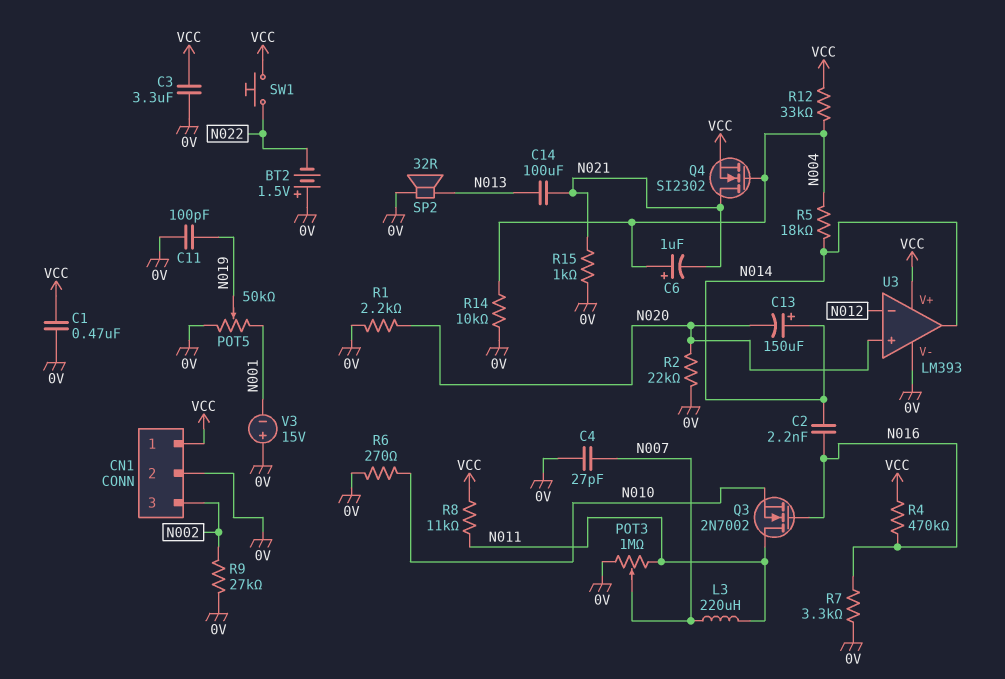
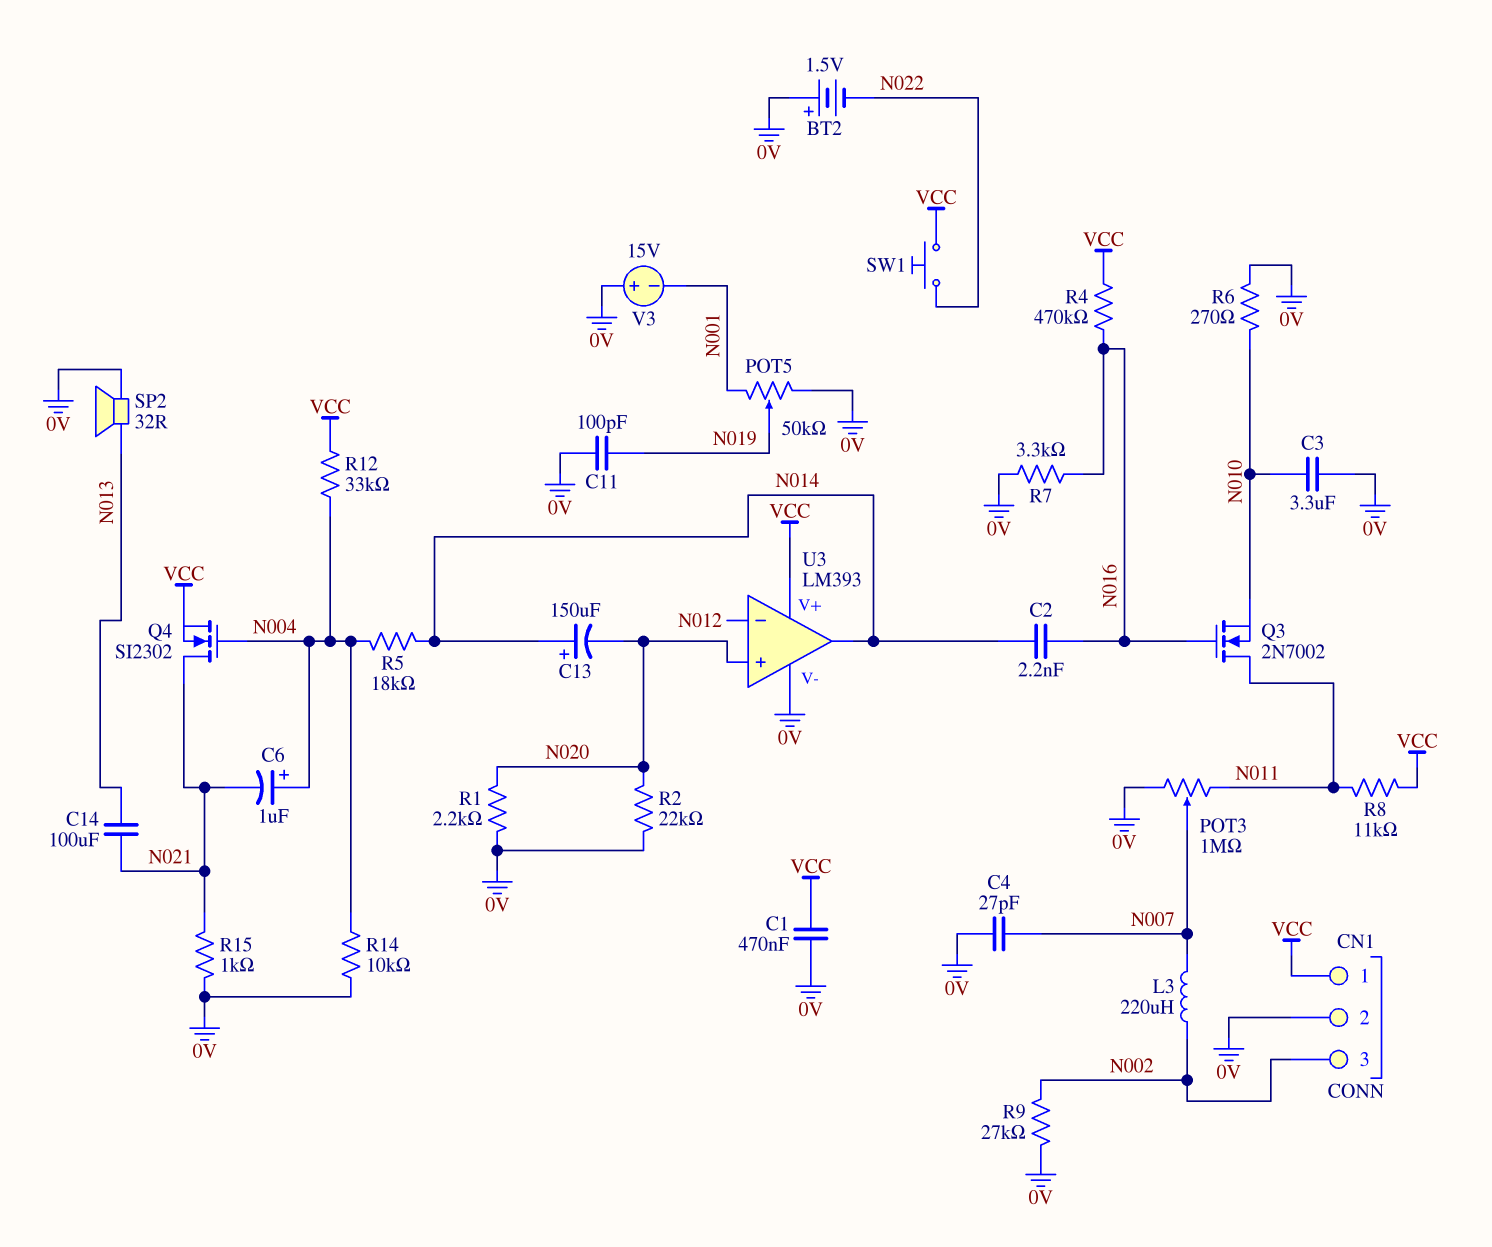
C3: 3.3uF (0V, VCC) -> 3.3uF (0V, N010)
L3: 220uH (N007, N011) -> 220uH (N002, N007)

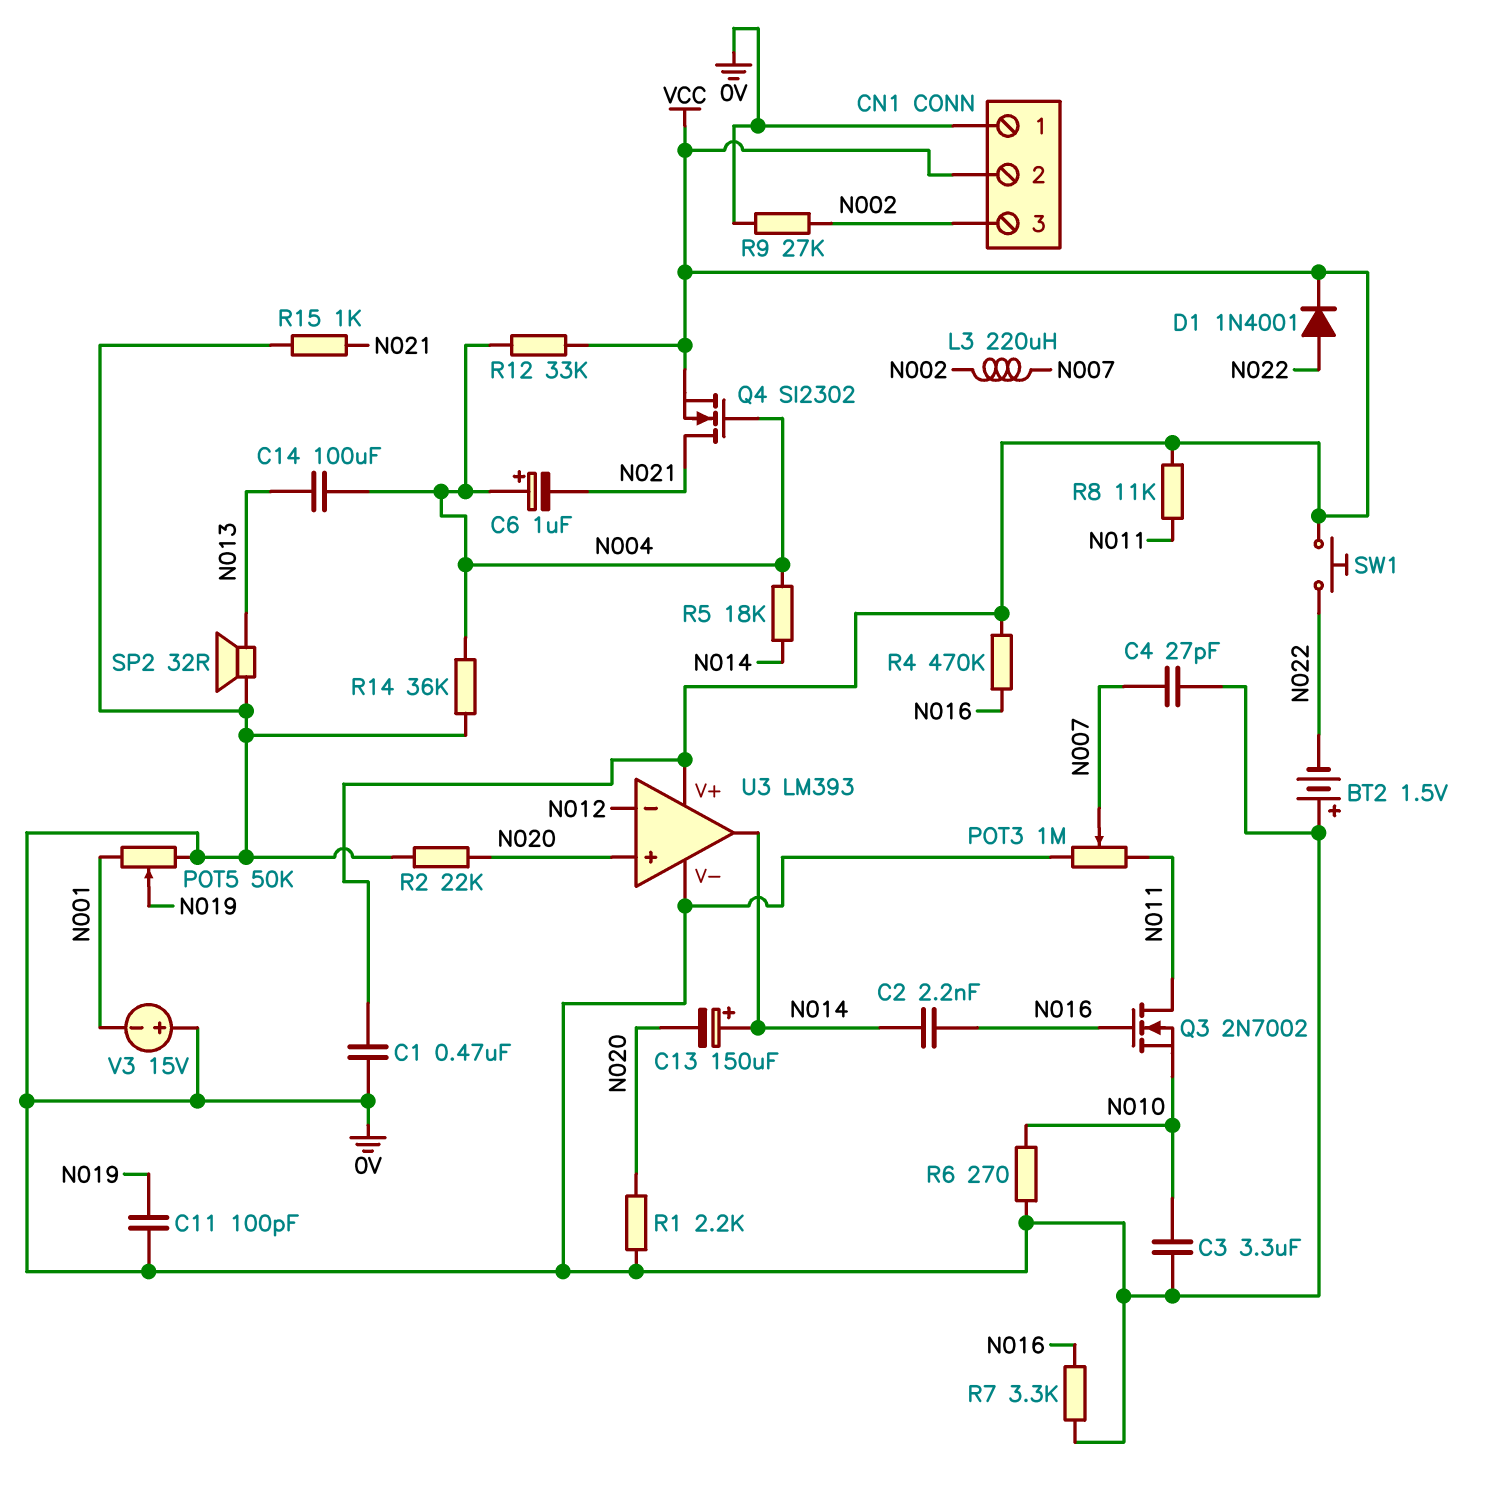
C14: 100uF (N013, N021) -> 100uF (N004, N013)
CN1 pin 1: VCC -> 0V
CN1 pin 2: 0V -> VCC
D1: none -> diode 1N4001 (A N022, K VCC)
R14: 10k (0V, N004) -> 36k (0V, N004)

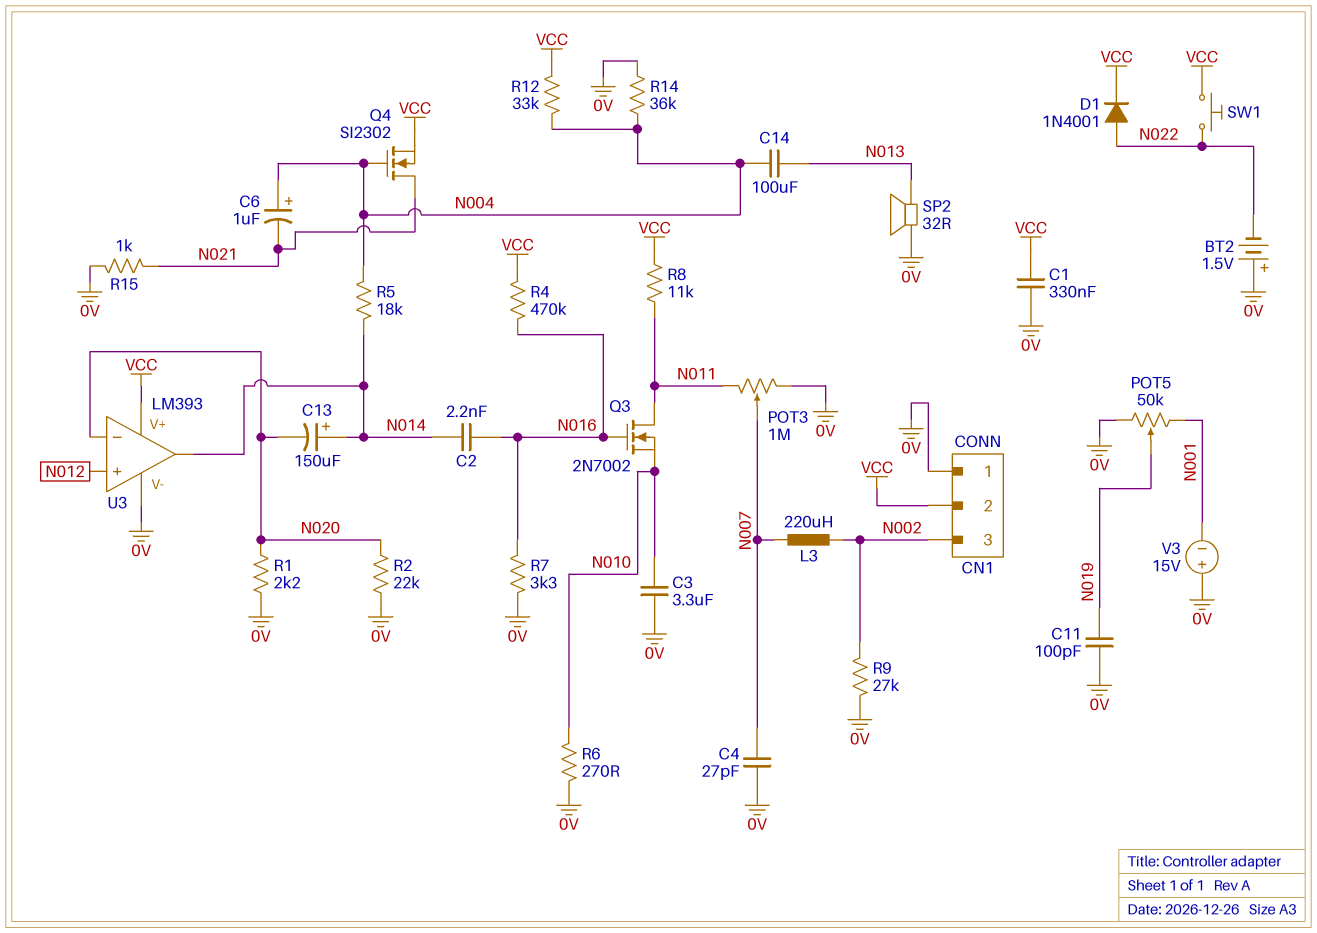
C1: 470nF (0V, VCC) -> 330nF (0V, VCC)
U3 pin in+: N020 -> N012
U3 pin in-: N012 -> N020

